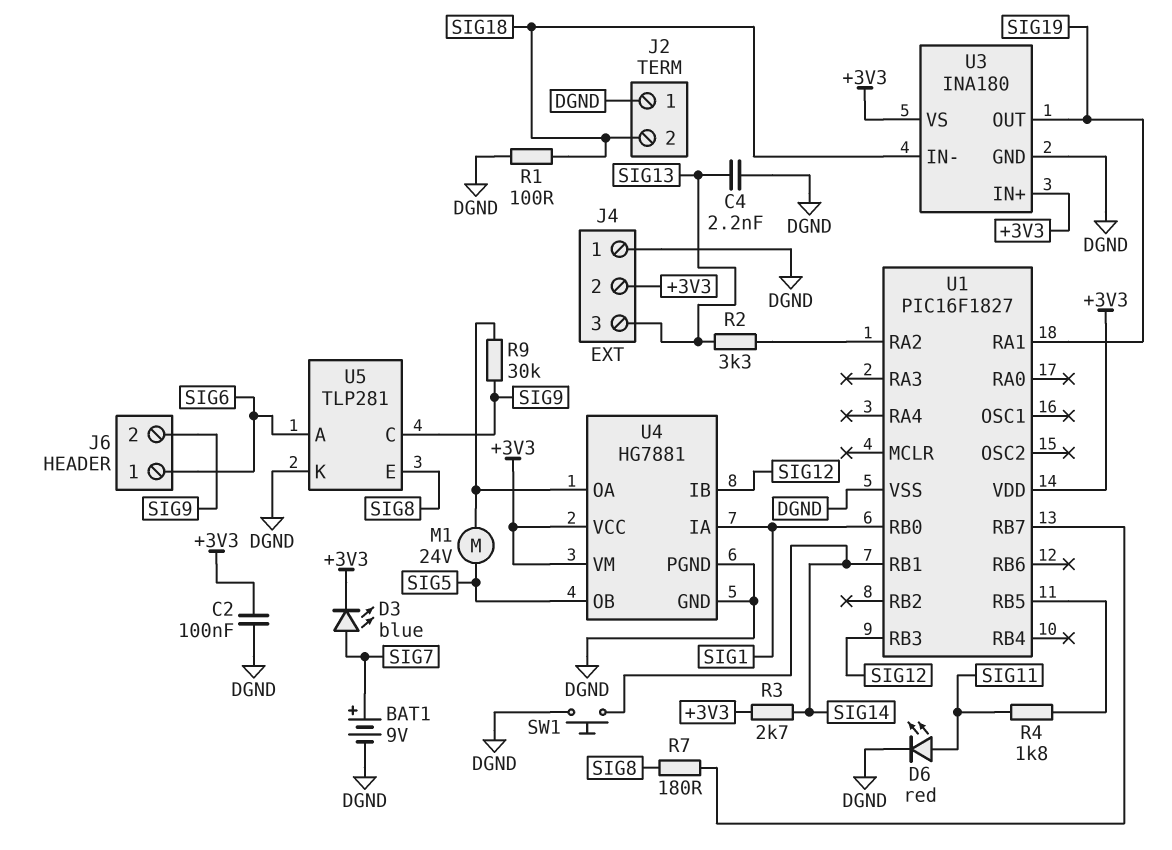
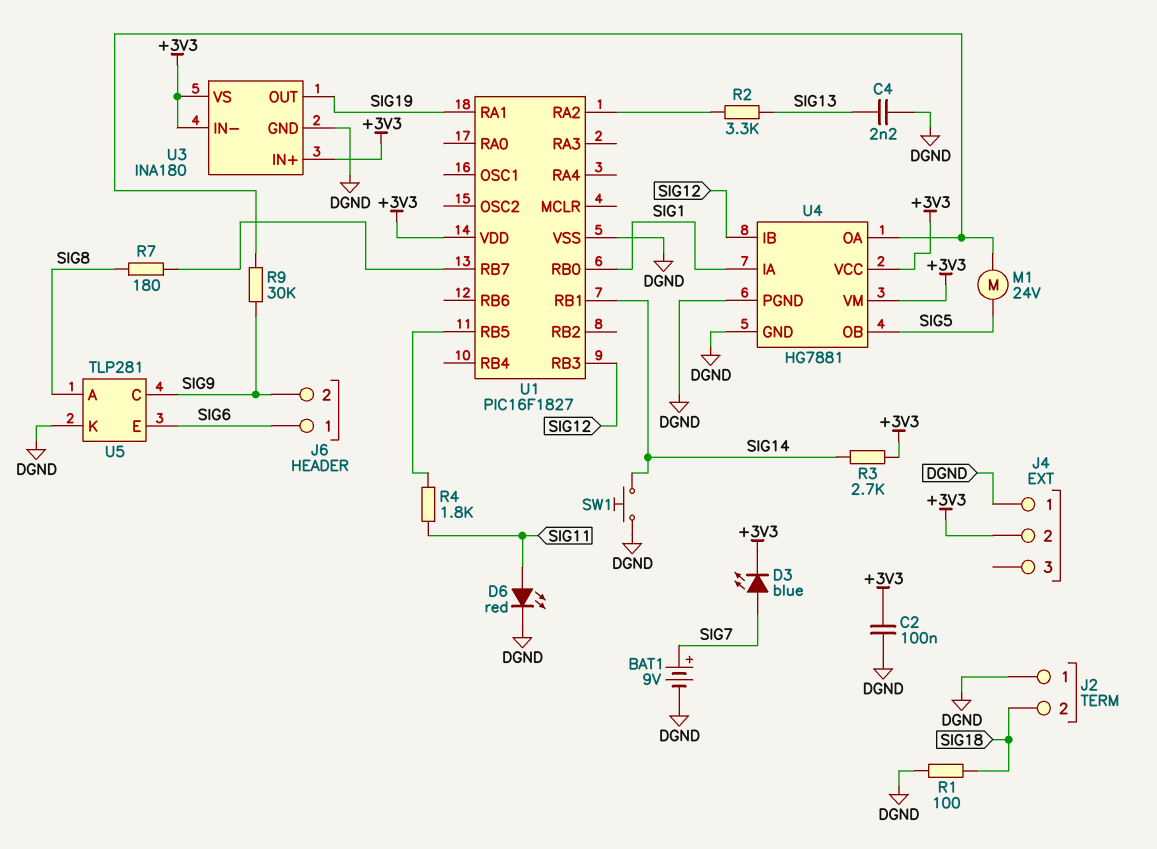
J4 pin 3: SIG13 -> none
U3 pin IN-: SIG18 -> +3V3
U5 pin A: SIG6 -> SIG8
U5 pin E: SIG8 -> SIG6

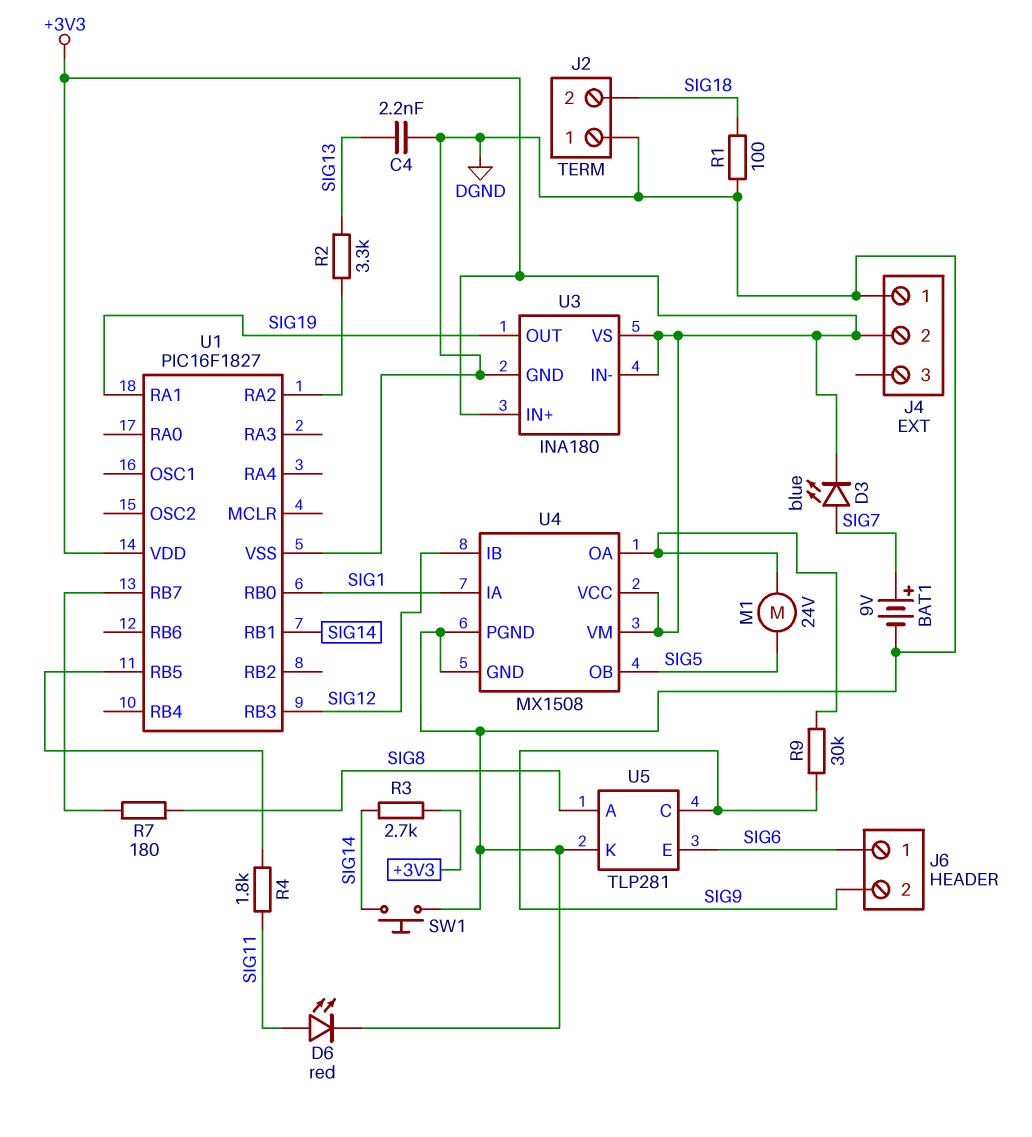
C2: 100nF (+3V3, DGND) -> none
U4: HG7881 -> MX1508

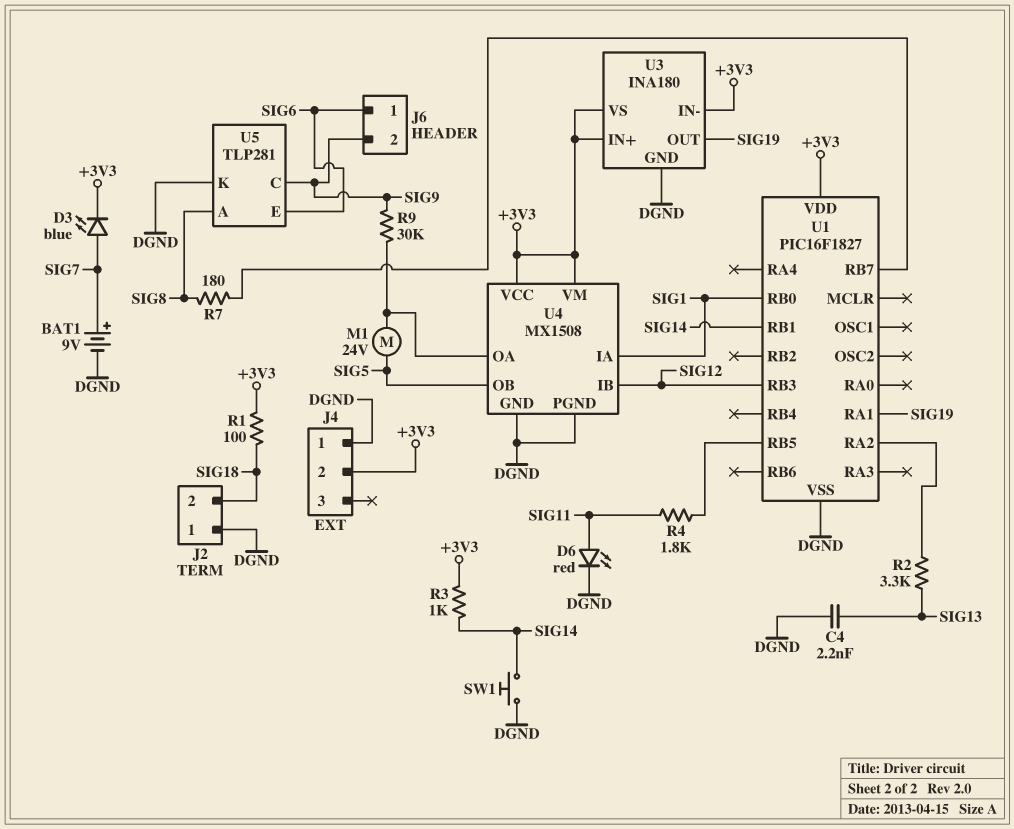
R1: 100 (DGND, SIG18) -> 100 (+3V3, SIG18)
R3: 2.7k (+3V3, SIG14) -> 1k (+3V3, SIG14)

